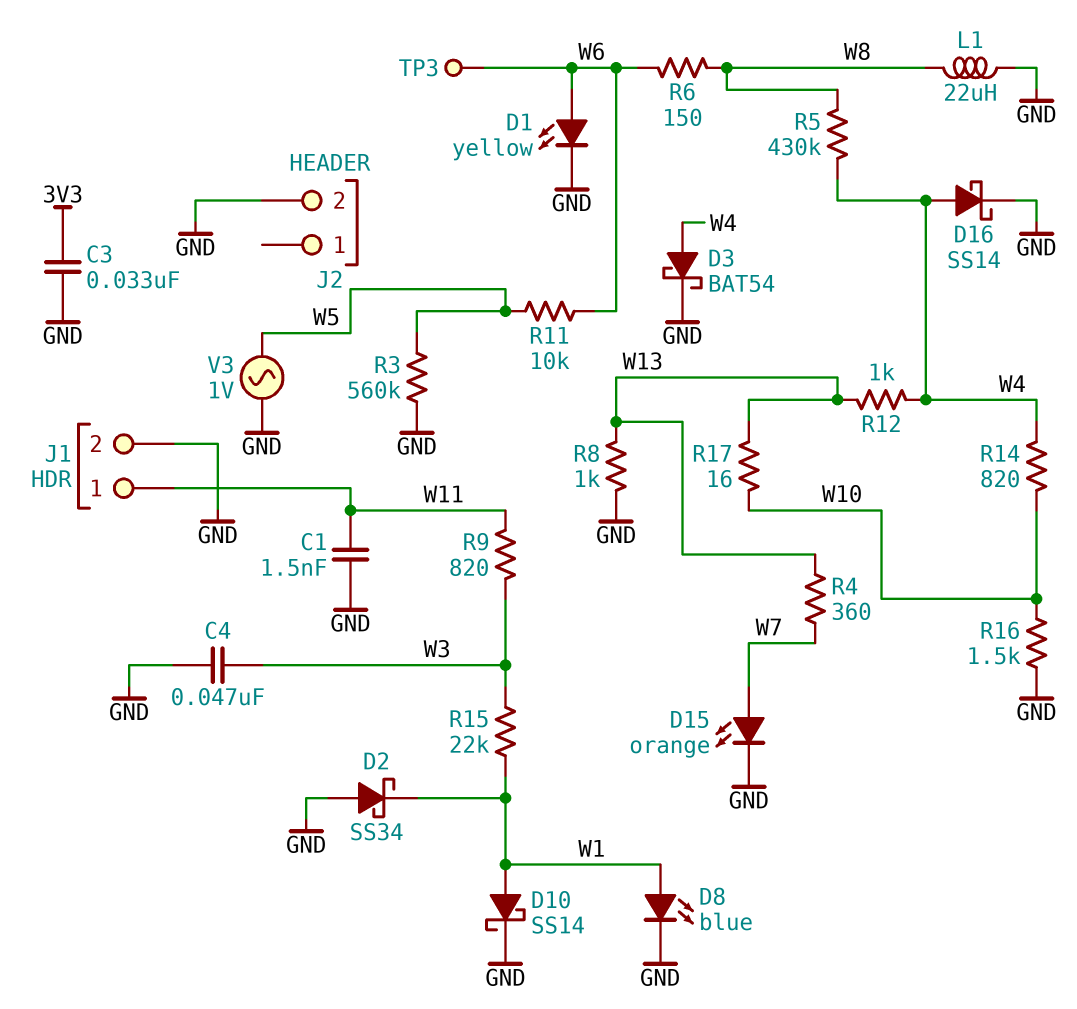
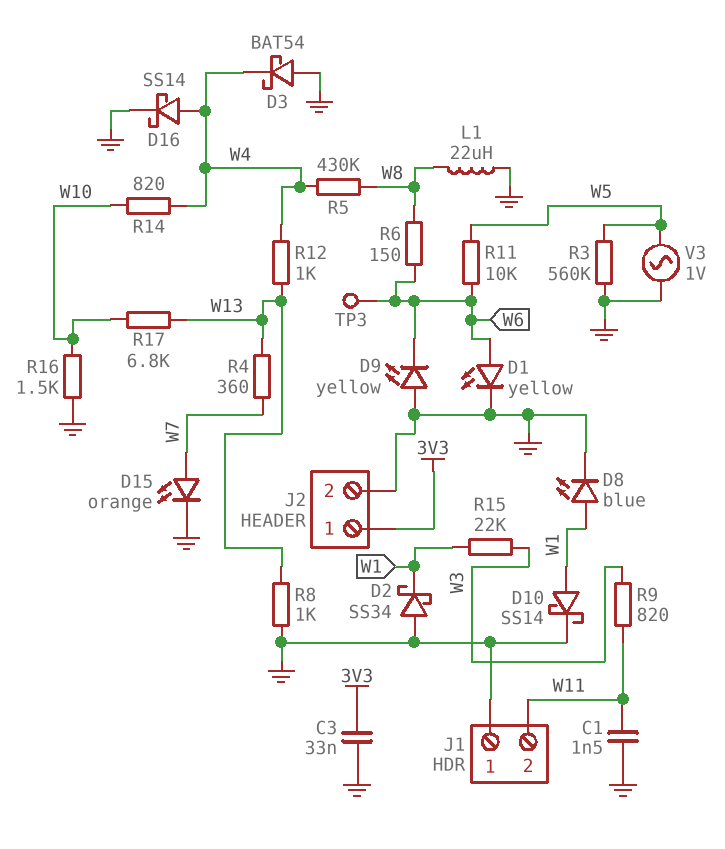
C4: 47nF (GND, W3) -> none
D3: schottky BAT54 (A W4, K GND) -> schottky BAT54 (A GND, K W4)
D9: none -> LED yellow (A GND, K W6)
J1 pin 1: W11 -> GND
J1 pin 2: GND -> W11
J2 pin 1: none -> 3V3
R17: 16 (W10, W13) -> 6.8k (W10, W13)

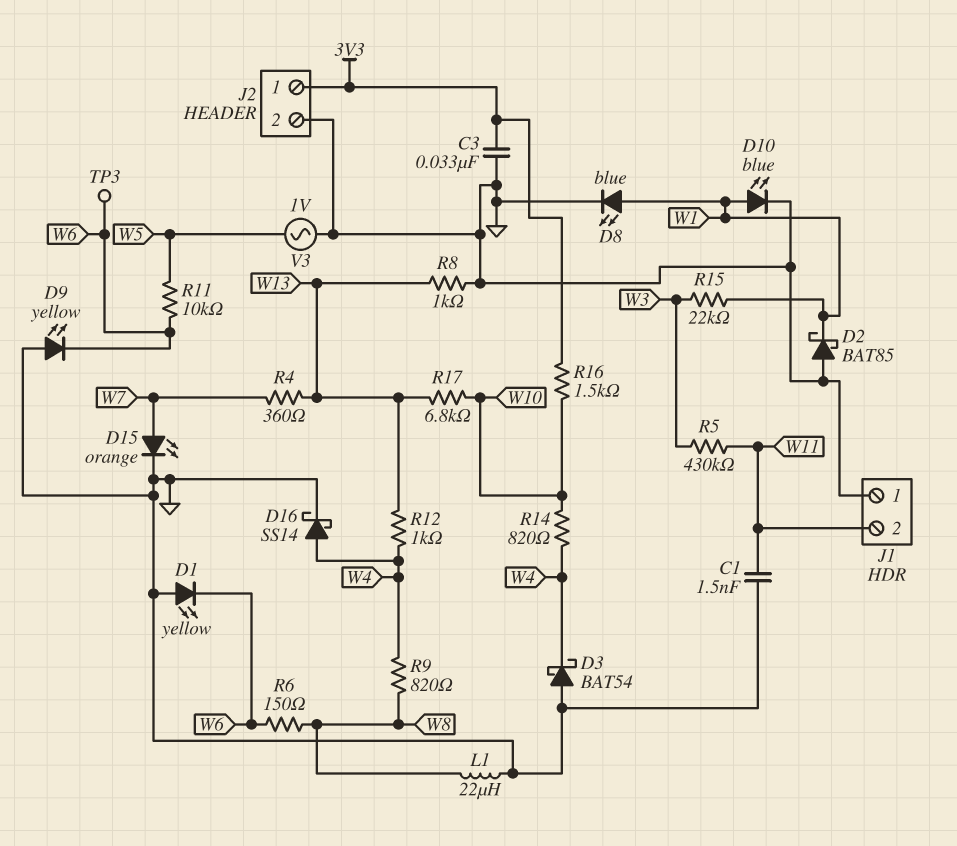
D1: LED yellow (A W6, K GND) -> LED yellow (A GND, K W6)
D2: schottky SS34 (A GND, K W1) -> schottky BAT85 (A GND, K W1)
D10: schottky SS14 (A W1, K GND) -> LED blue (A W1, K GND)
R3: 560k (GND, W5) -> none
R5: 430k (W4, W8) -> 430k (W3, W11)
R9: 820 (W3, W11) -> 820 (W4, W8)
R16: 1.5k (GND, W10) -> 1.5k (3V3, W10)

